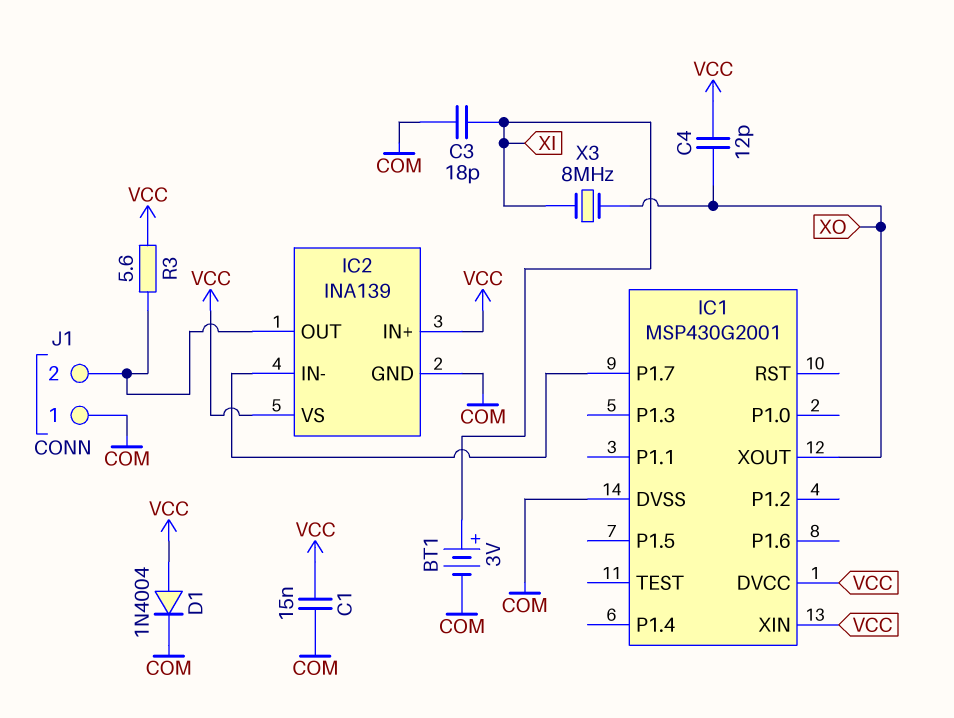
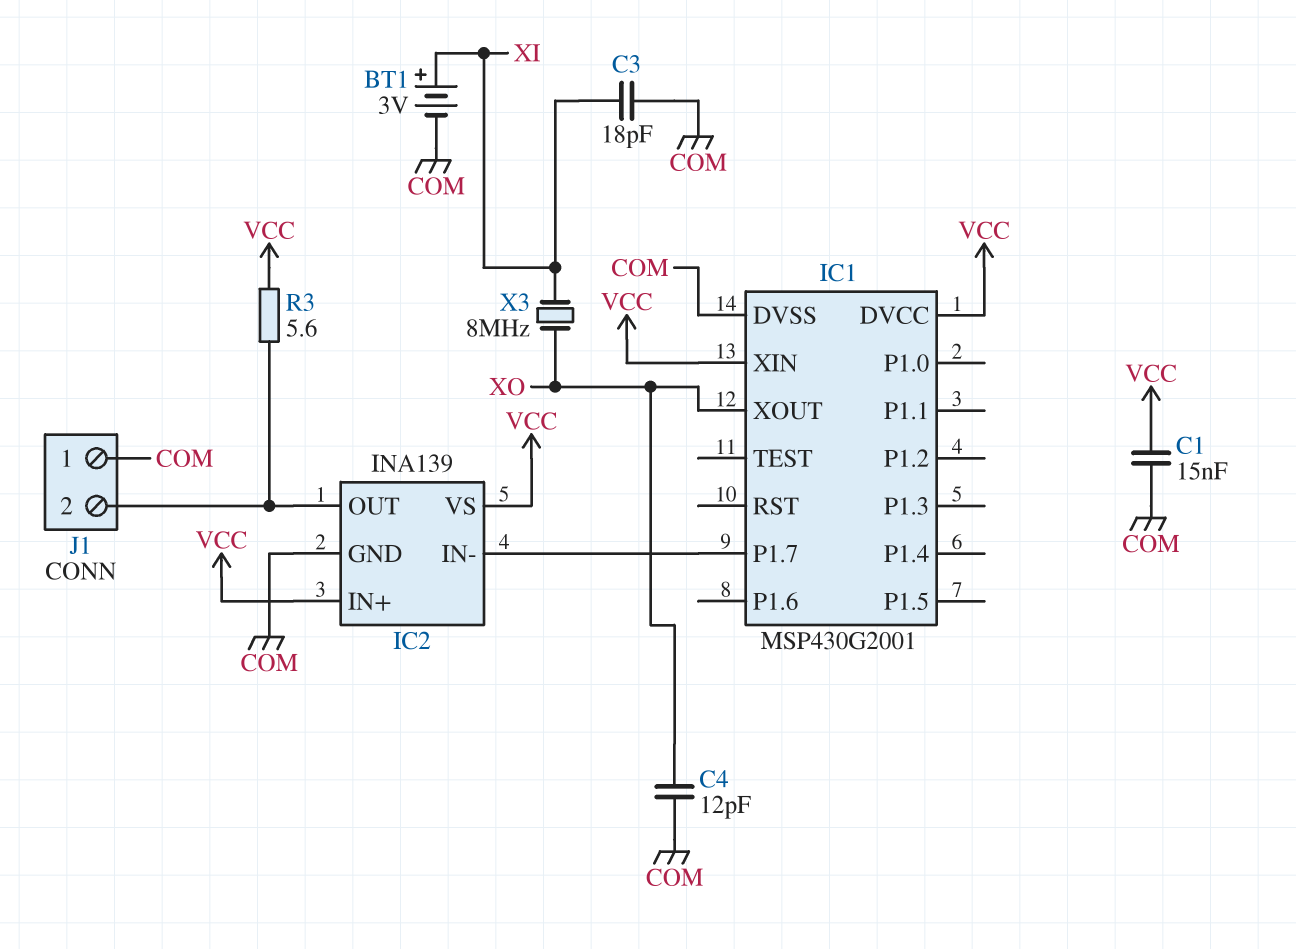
C4: 12pF (VCC, XO) -> 12pF (COM, XO)
D1: diode 1N4004 (A VCC, K COM) -> none

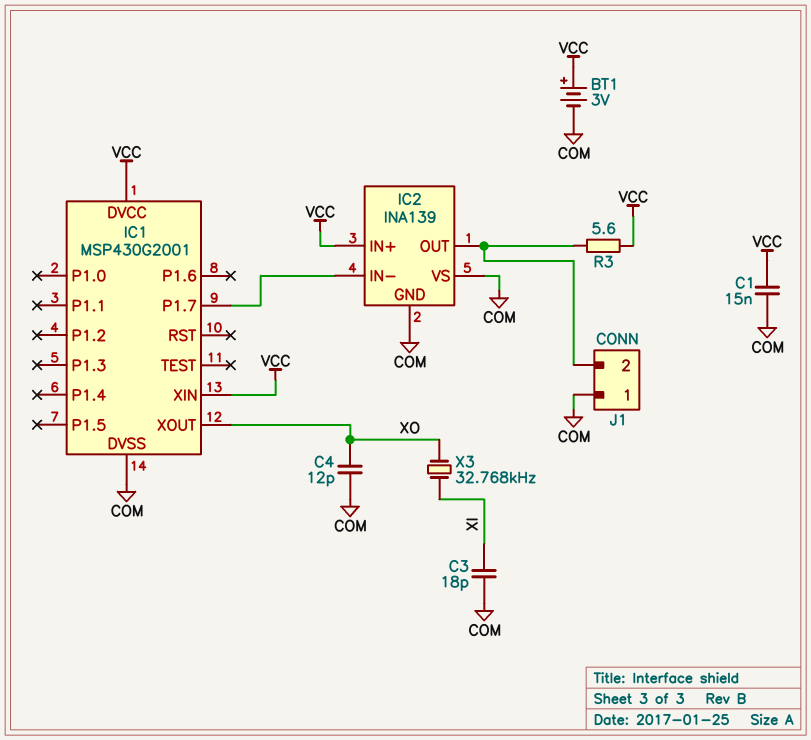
BT1: 3V (plus XI, minus COM) -> 3V (plus VCC, minus COM)
IC2 pin VS: VCC -> COM
X3: 8MHz (XI, XO) -> 32.768kHz (XI, XO)

